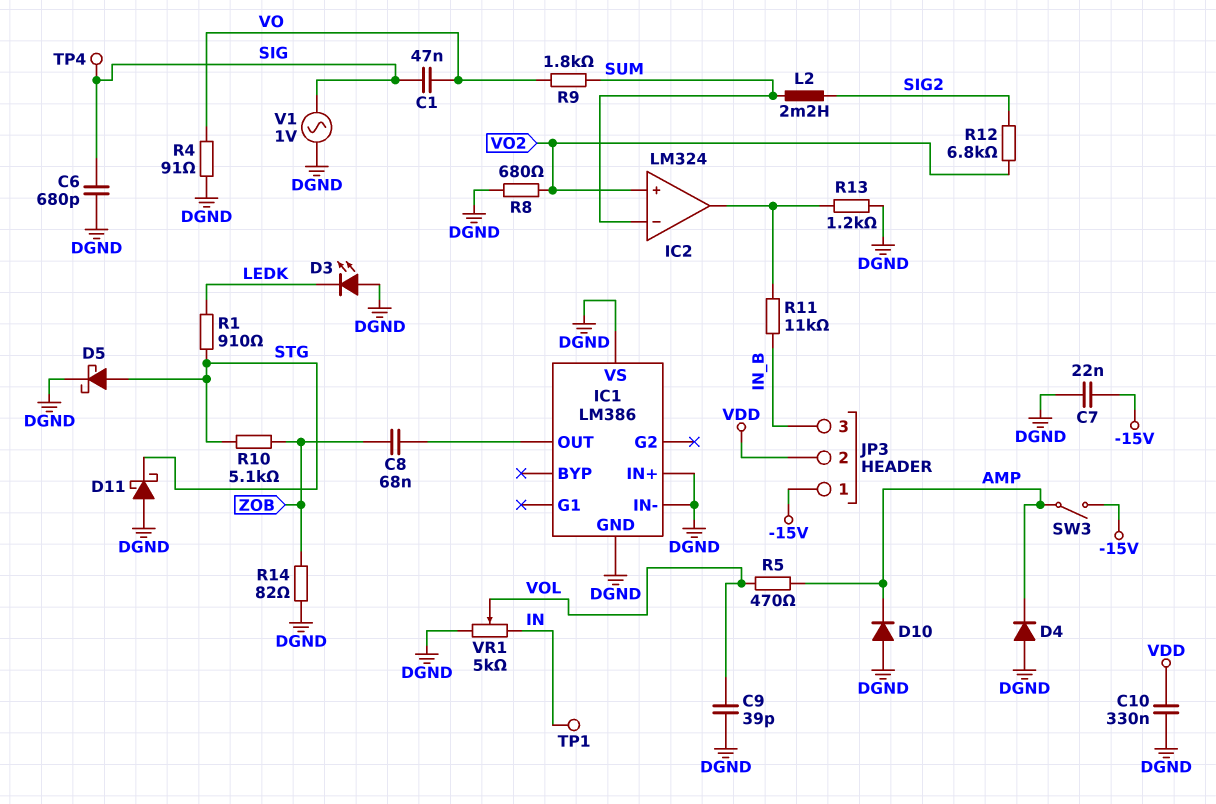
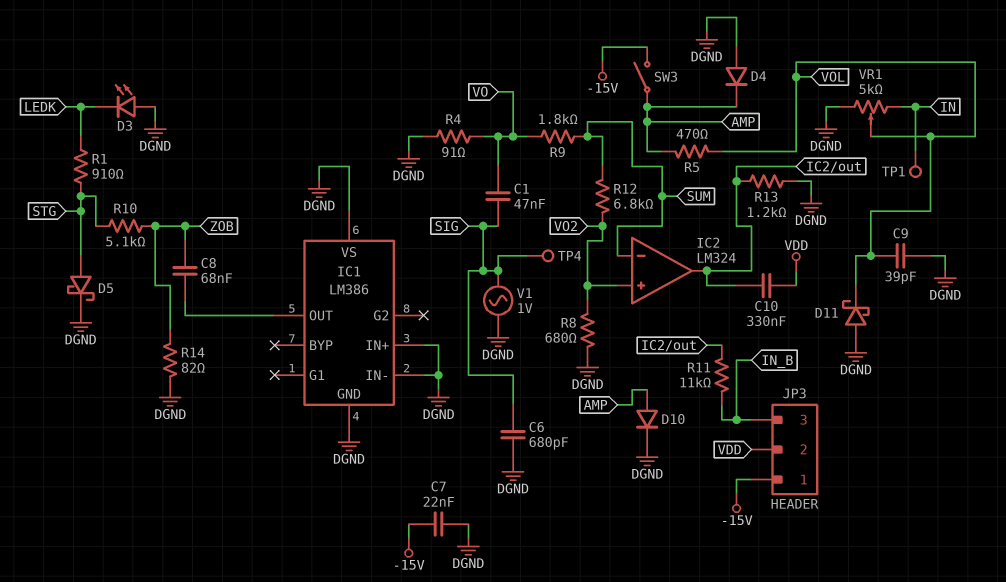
C10: 330nF (DGND, VDD) -> 330nF (IC2/out, VDD)
D10: diode (A DGND, K AMP) -> diode (A AMP, K DGND)
D11: schottky (A DGND, K STG) -> schottky (A DGND, K VOL)
L2: 2.2mH (SIG2, SUM) -> none
R12: 6.8k (SIG2, VO2) -> 6.8k (SUM, VO2)

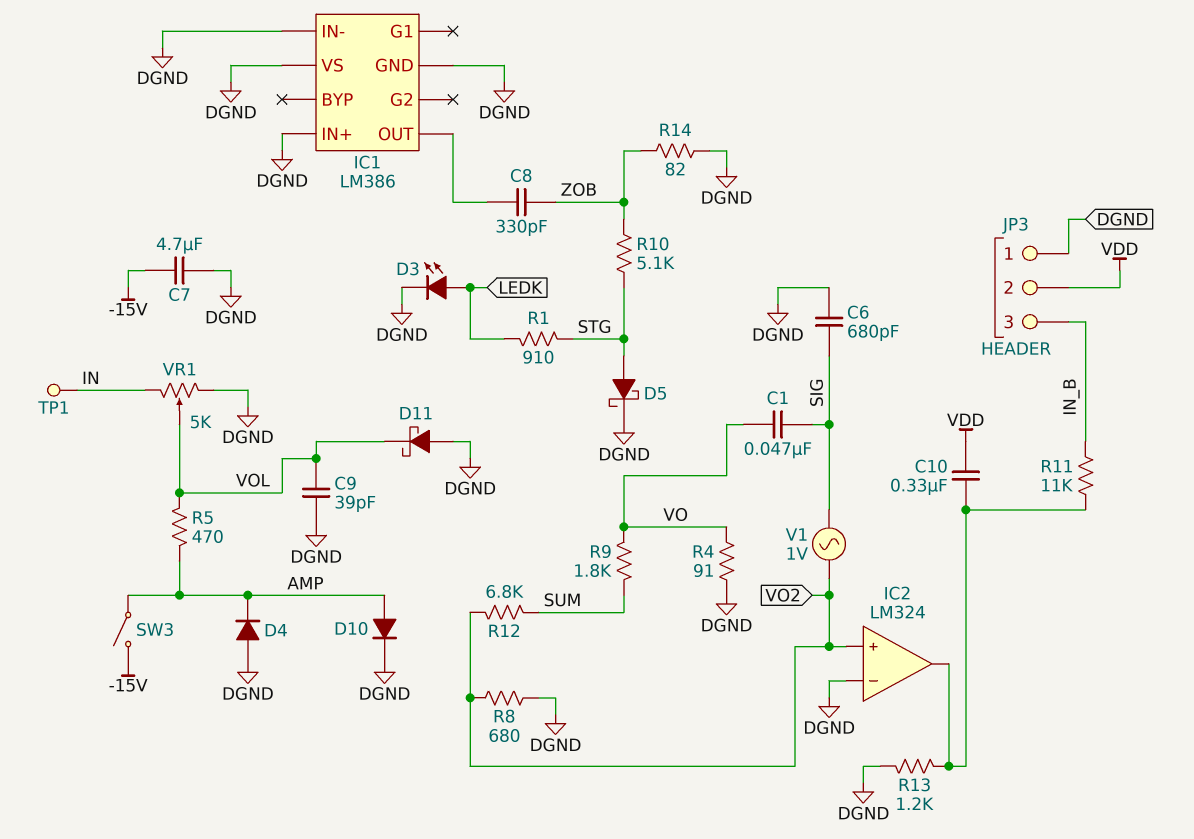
C7: 22nF (-15V, DGND) -> 4.7uF (-15V, DGND)
C8: 68nF (IC1/OUT, ZOB) -> 330pF (IC1/OUT, ZOB)
D3: LED (A DGND, K LEDK) -> LED (A LEDK, K DGND)
IC2 pin in-: SUM -> DGND
JP3 pin 1: -15V -> DGND
TP4: test point (SIG) -> none
V1: AC 1V (DGND, SIG) -> AC 1V (SIG, VO2)

